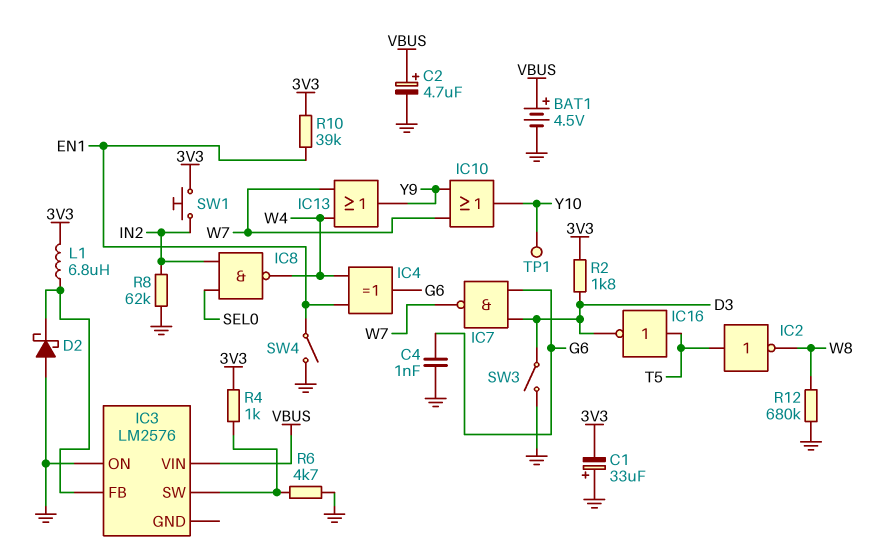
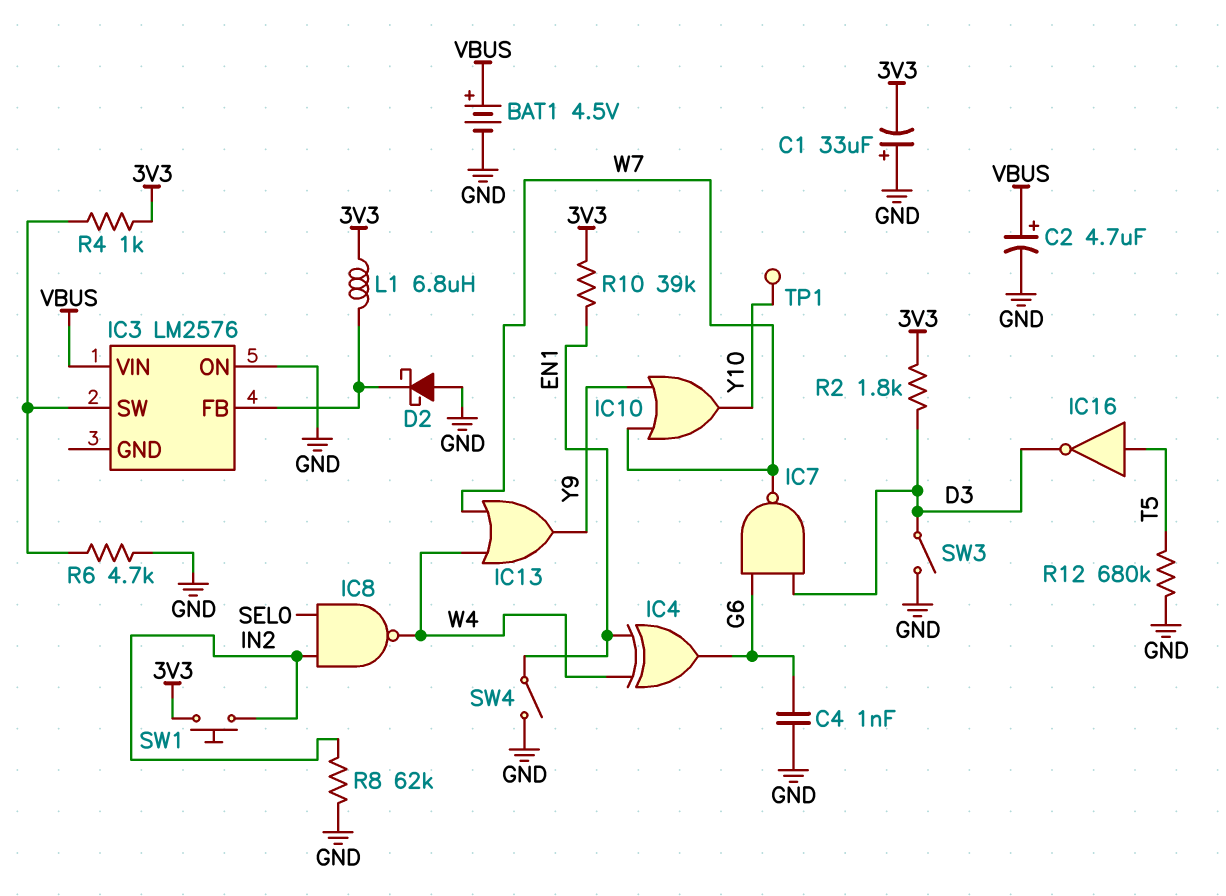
IC2: NOT (in T5, out W8) -> none
R12: 680k (GND, W8) -> 680k (GND, T5)

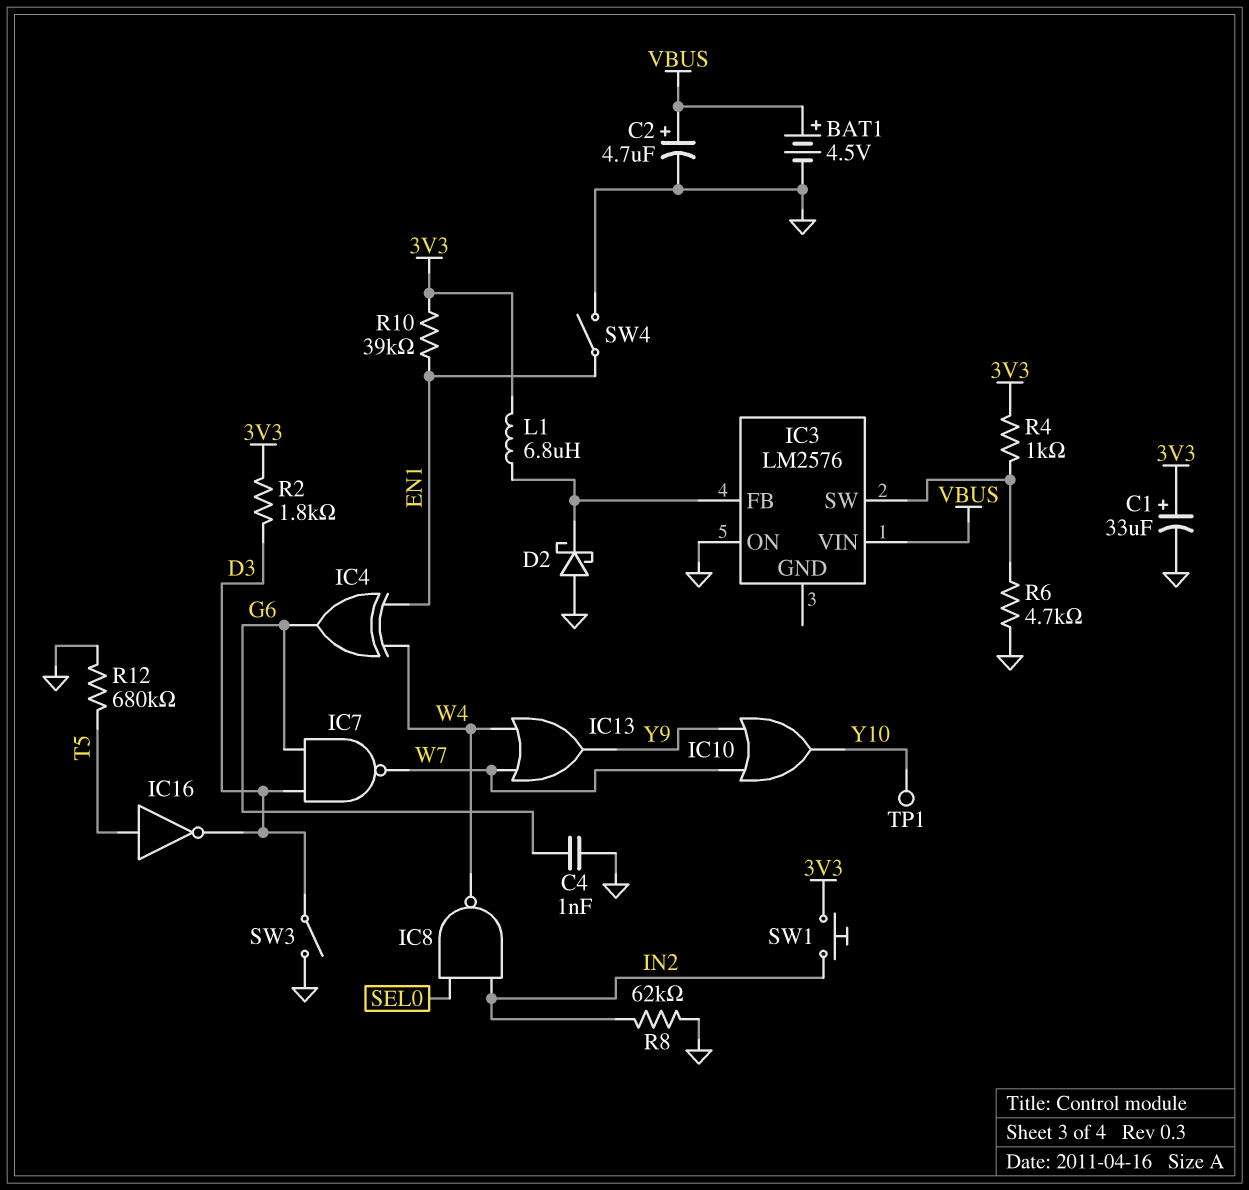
C1: 33uF (plus GND, minus 3V3) -> 33uF (plus 3V3, minus GND)

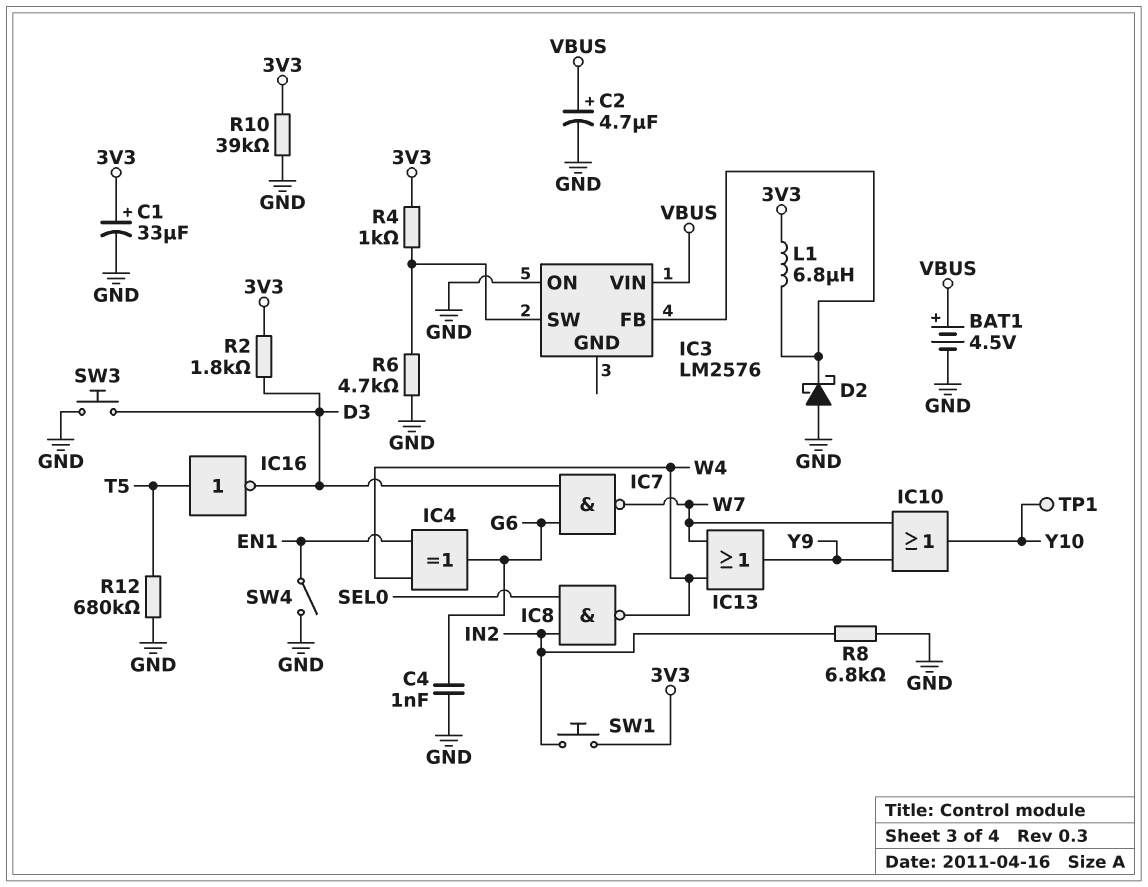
R8: 62k (GND, IN2) -> 6.8k (GND, IN2)
R10: 39k (3V3, EN1) -> 39k (3V3, GND)
SW3: switch (D3, GND) -> button (D3, GND)

